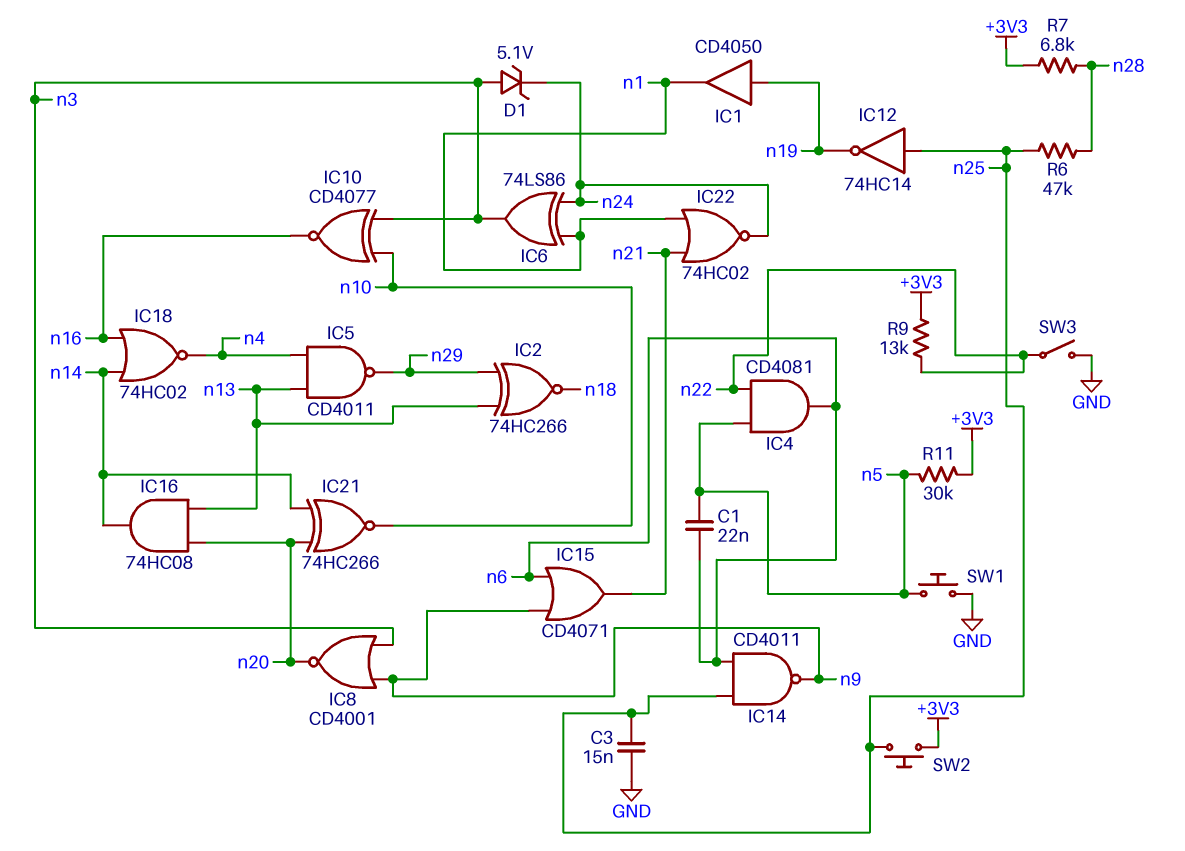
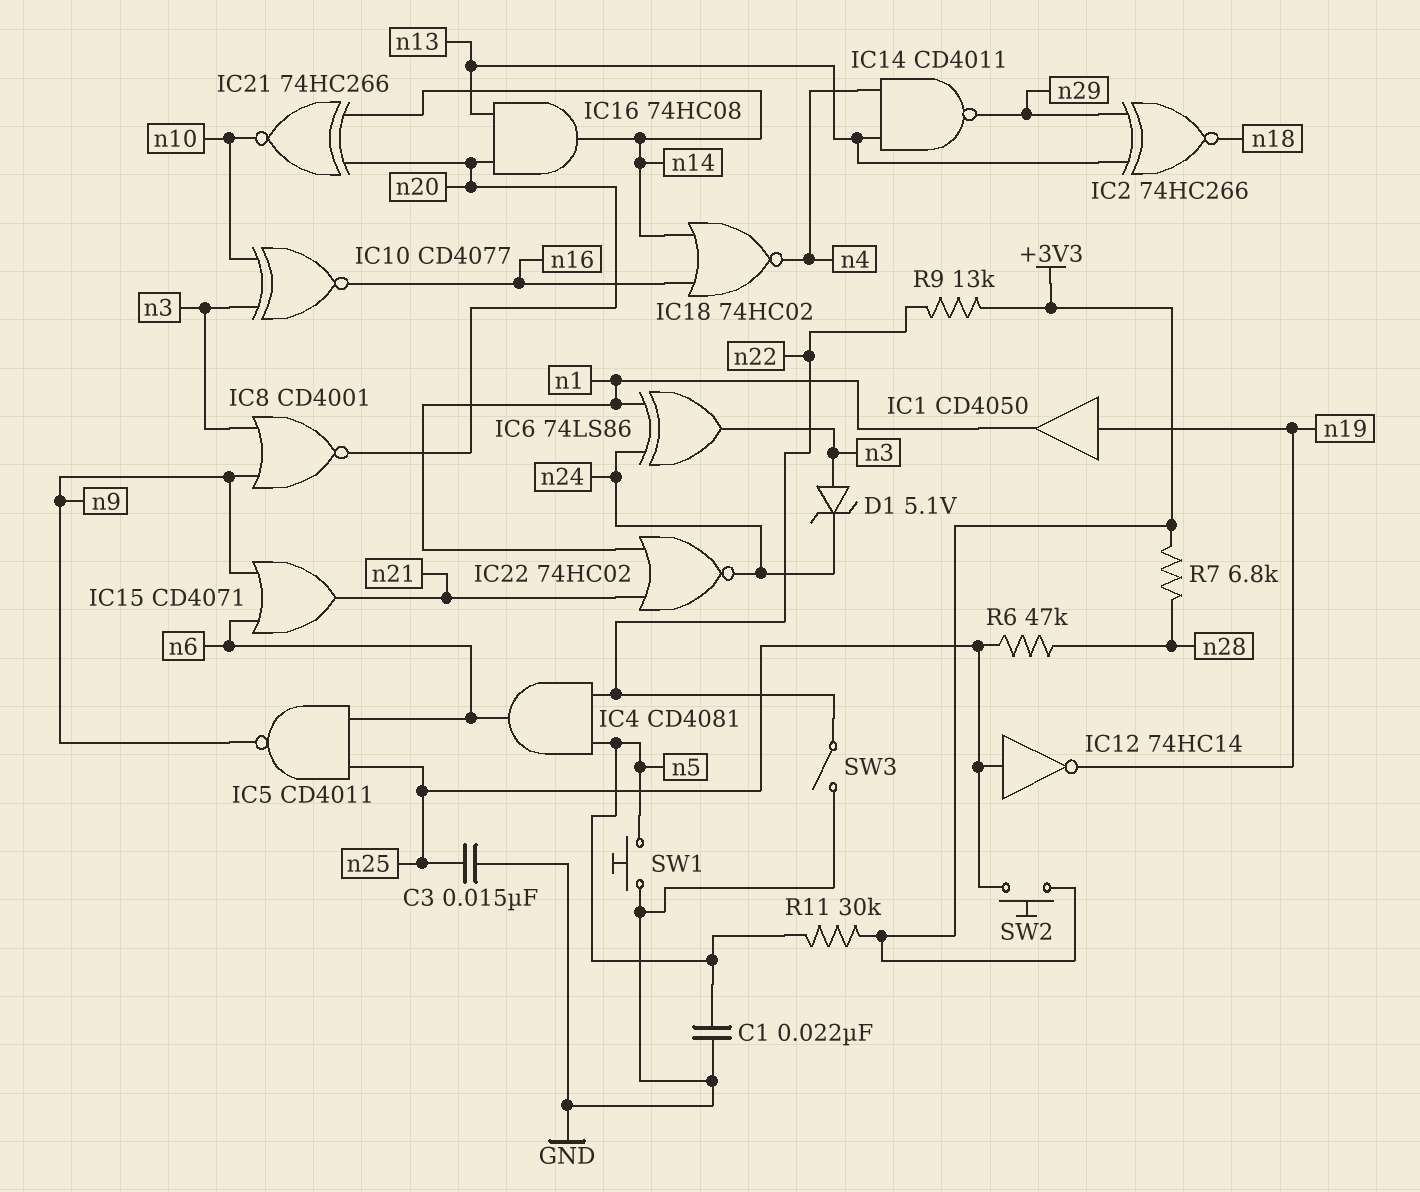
C1: 22nF (n5, n6) -> 22nF (GND, n5)
IC5: NAND CD4011 (in n4, in n13, out n29) -> NAND CD4011 (in n6, in n25, out n9)
IC14: NAND CD4011 (in n6, in n25, out n9) -> NAND CD4011 (in n4, in n13, out n29)

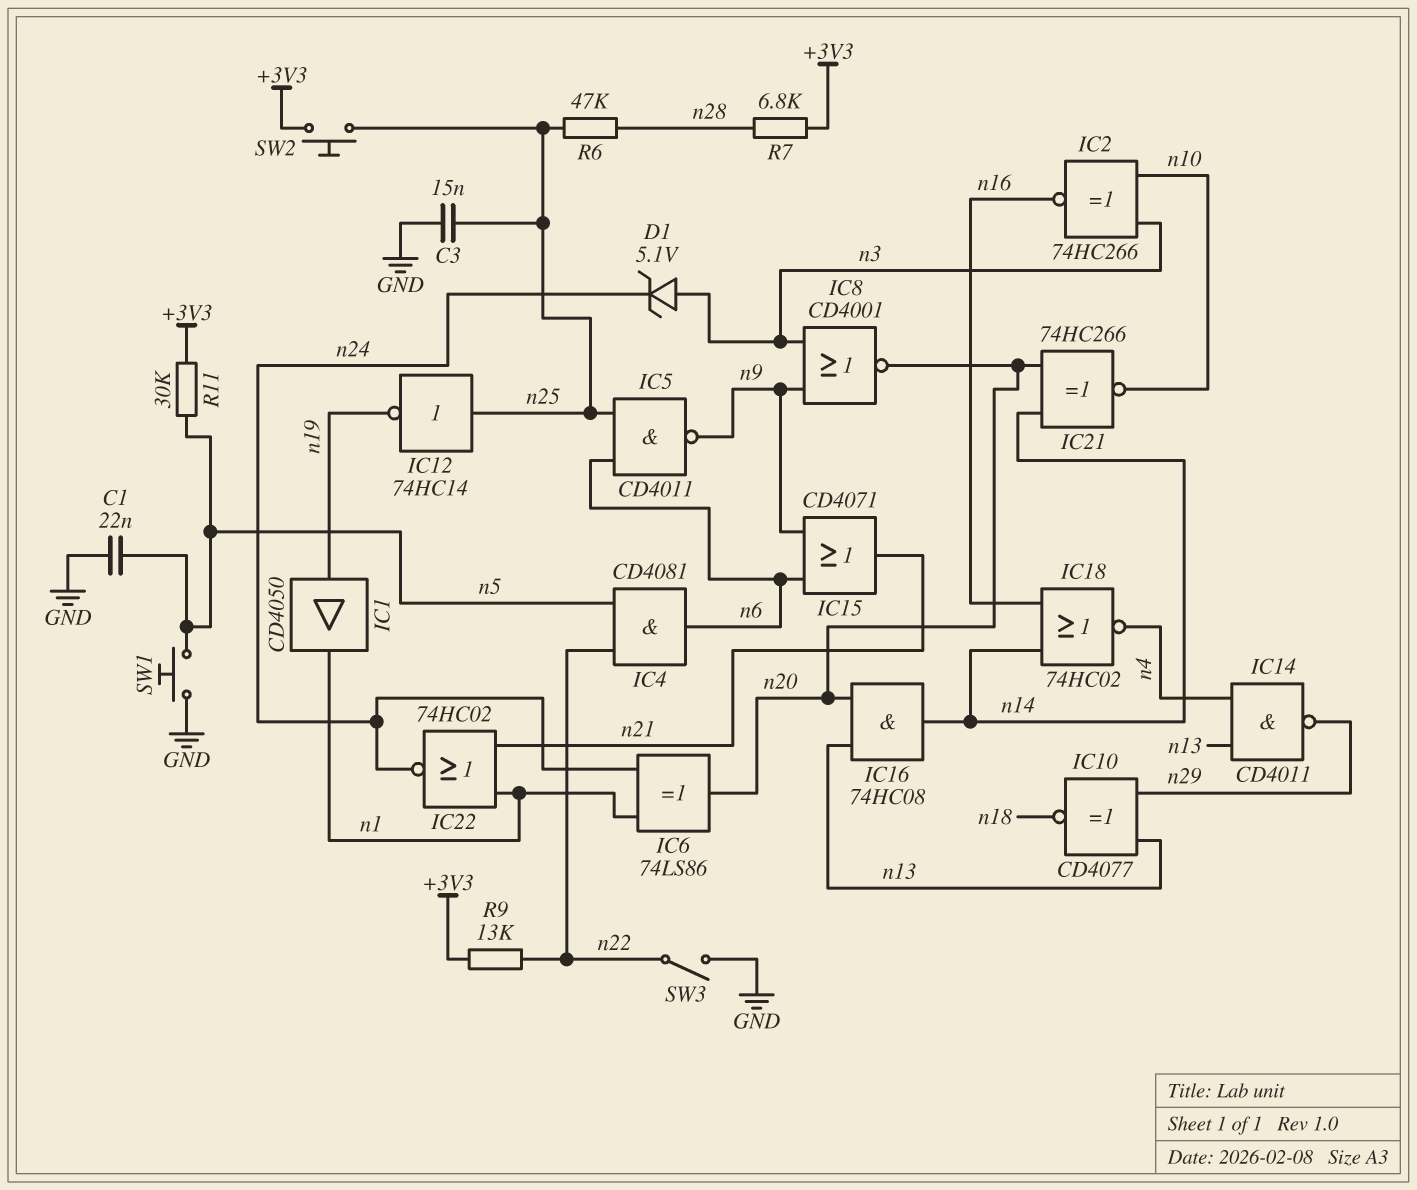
IC2: XNOR 74HC266 (in n13, in n29, out n18) -> XNOR 74HC266 (in n3, in n10, out n16)
IC6: XOR 74LS86 (in n1, in n24, out n3) -> XOR 74LS86 (in n1, in n24, out n20)
IC10: XNOR CD4077 (in n3, in n10, out n16) -> XNOR CD4077 (in n13, in n29, out n18)

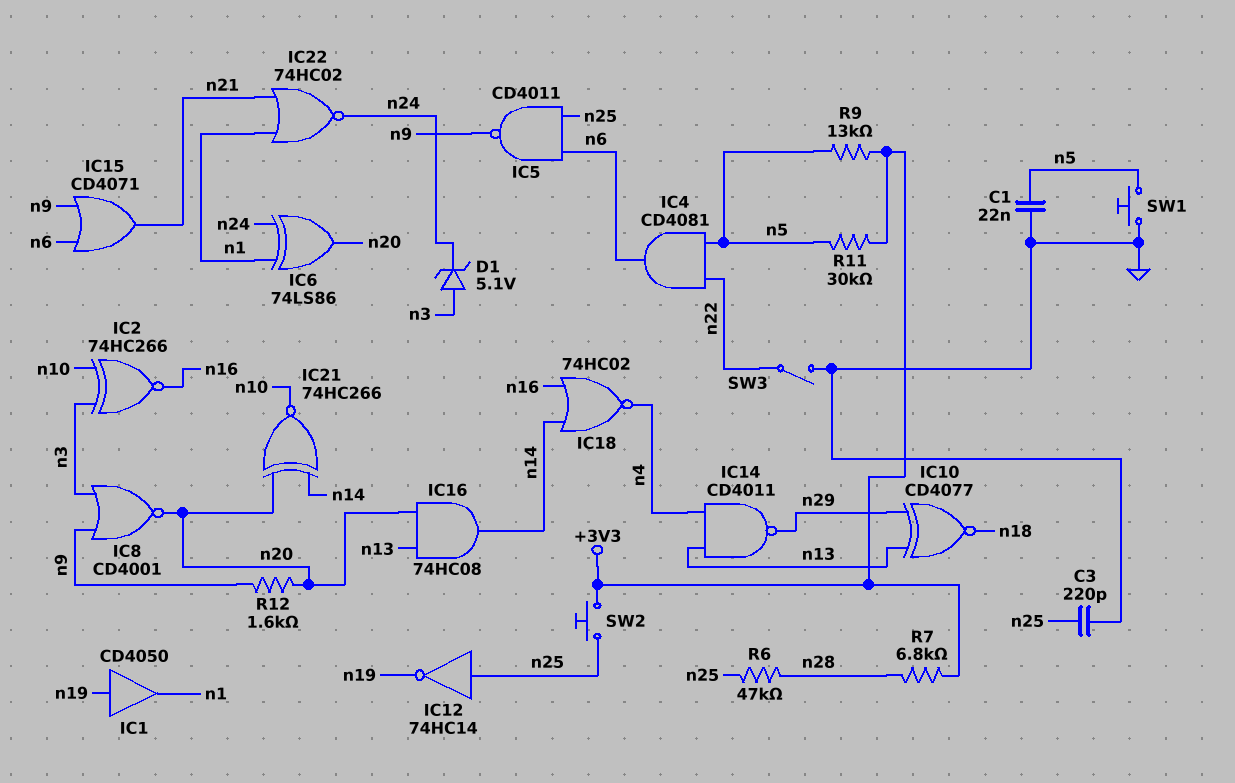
C3: 15nF (GND, n25) -> 220pF (GND, n25)
R9: 13k (+3V3, n22) -> 13k (+3V3, n5)
R12: none -> 1.6k (n9, n20)

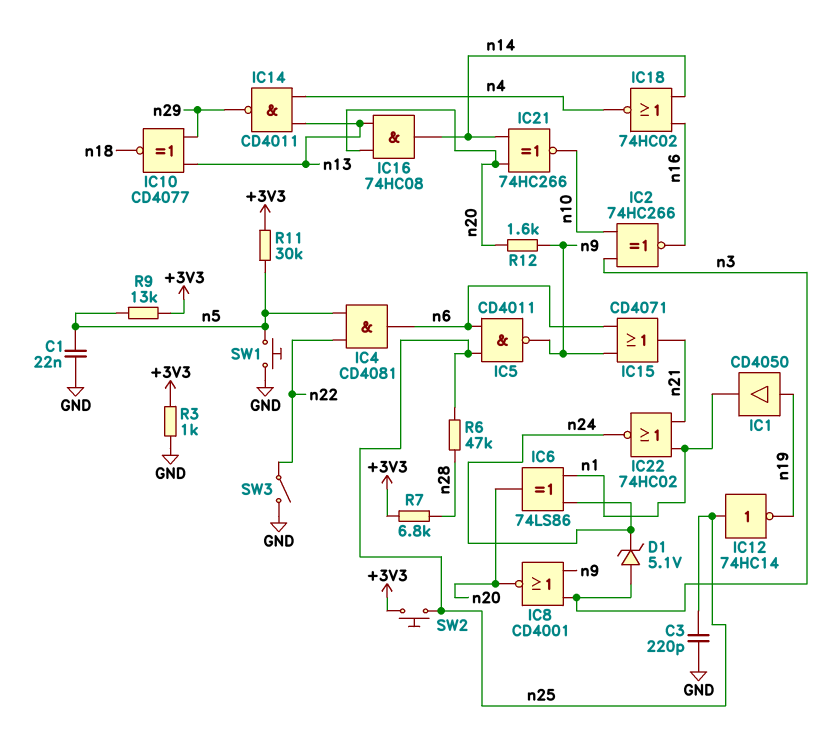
R3: none -> 1k (+3V3, GND)

